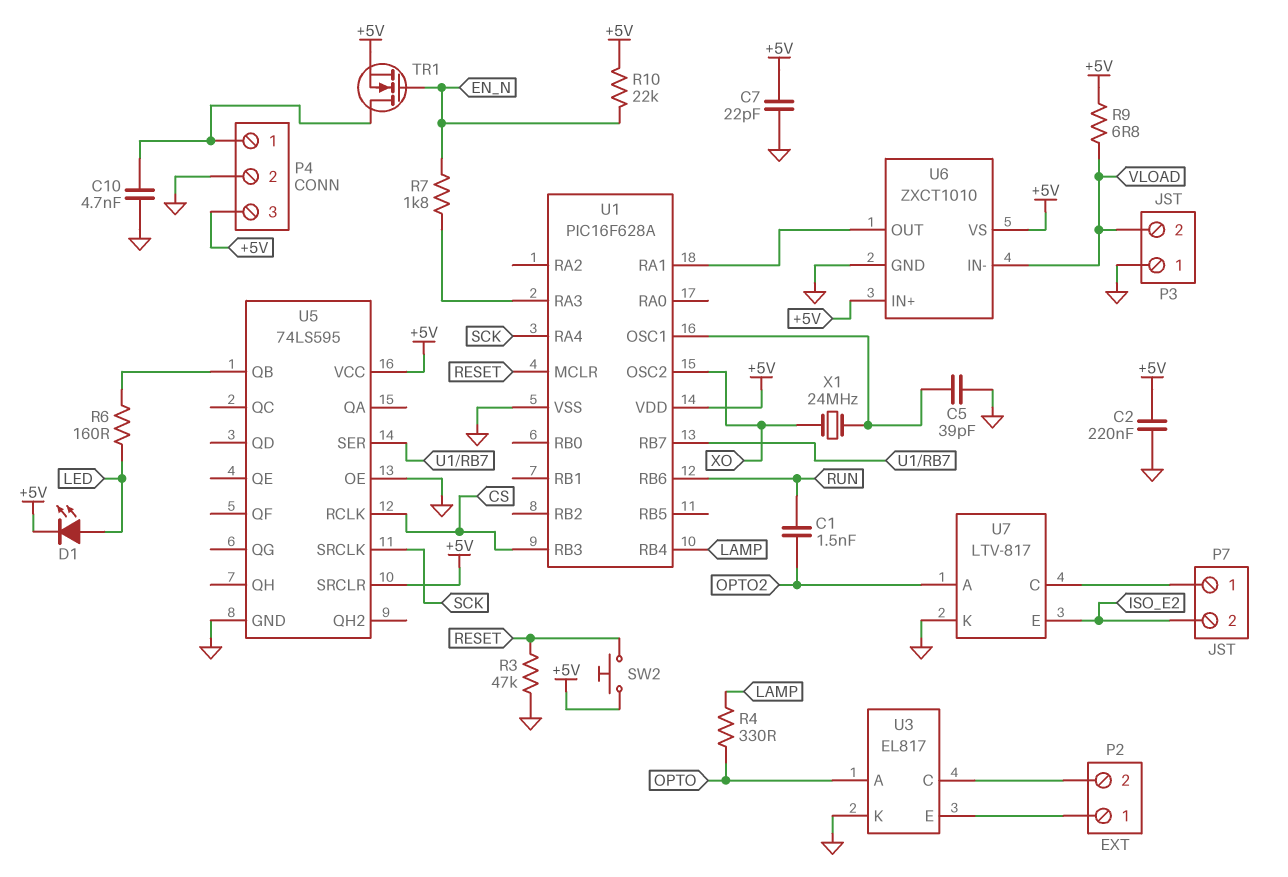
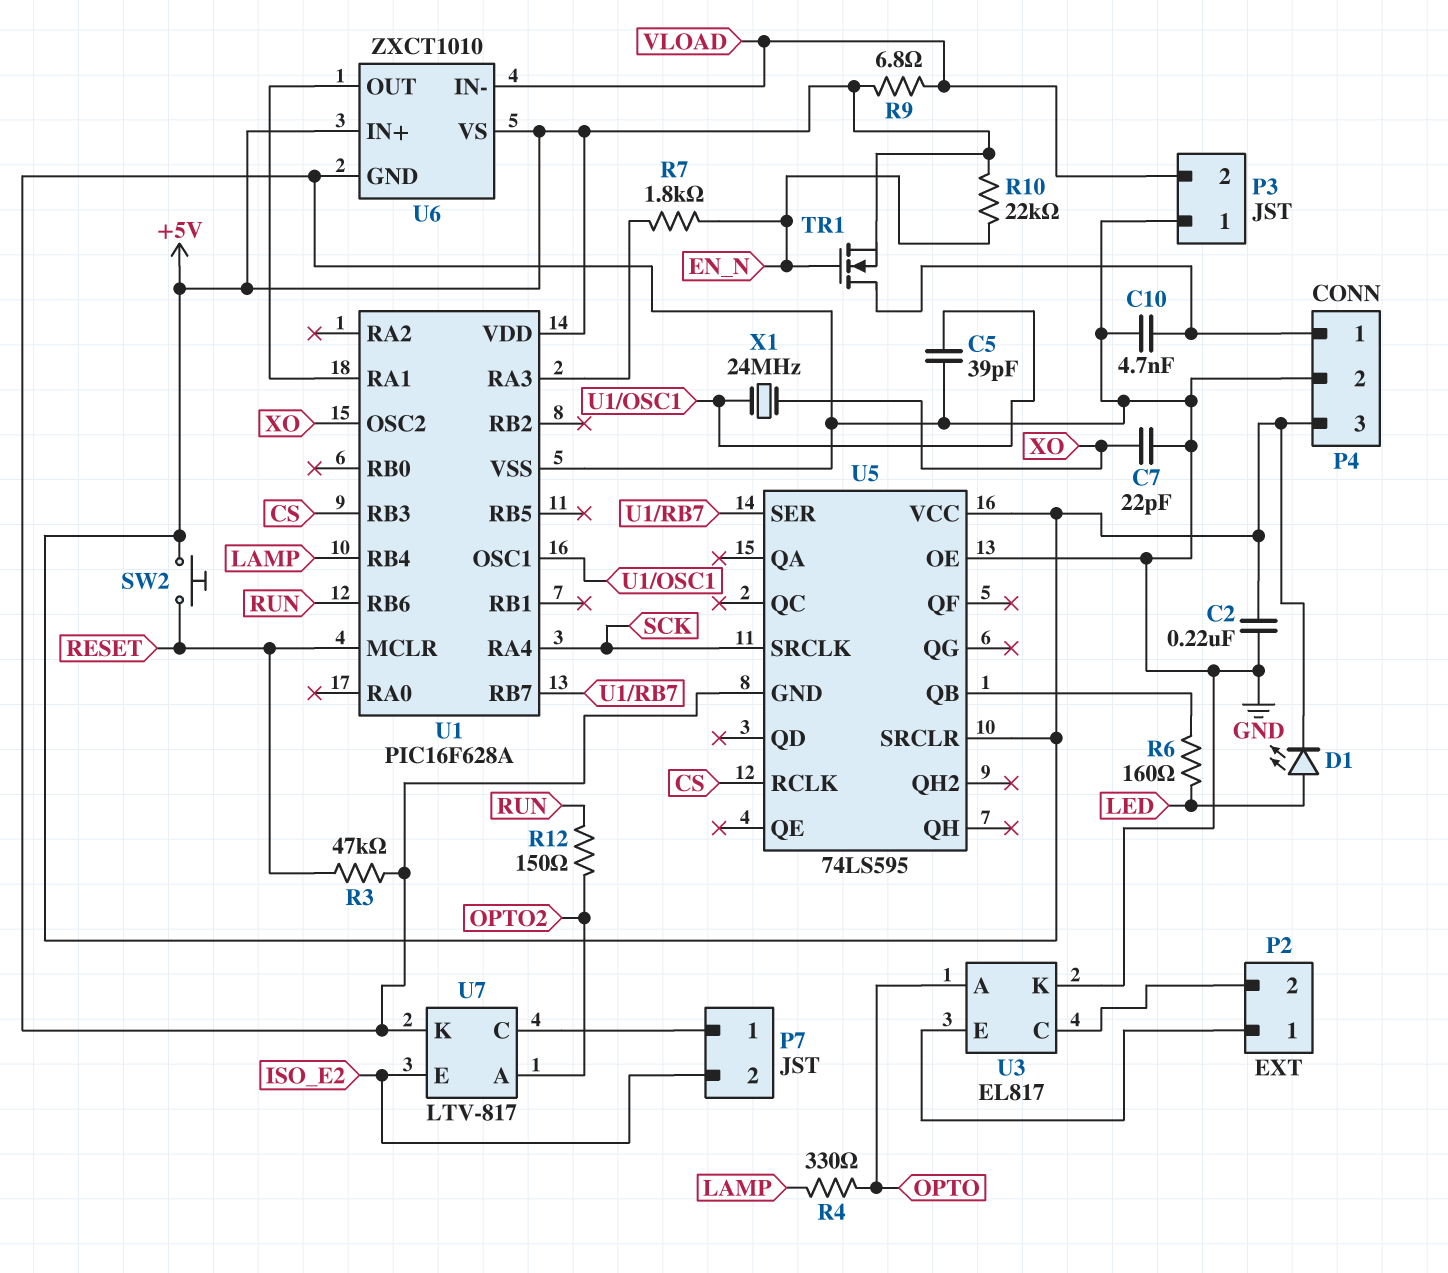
C1: 1.5nF (OPTO2, RUN) -> none
C7: 22pF (+5V, GND) -> 22pF (GND, XO)
R12: none -> 150 (OPTO2, RUN)

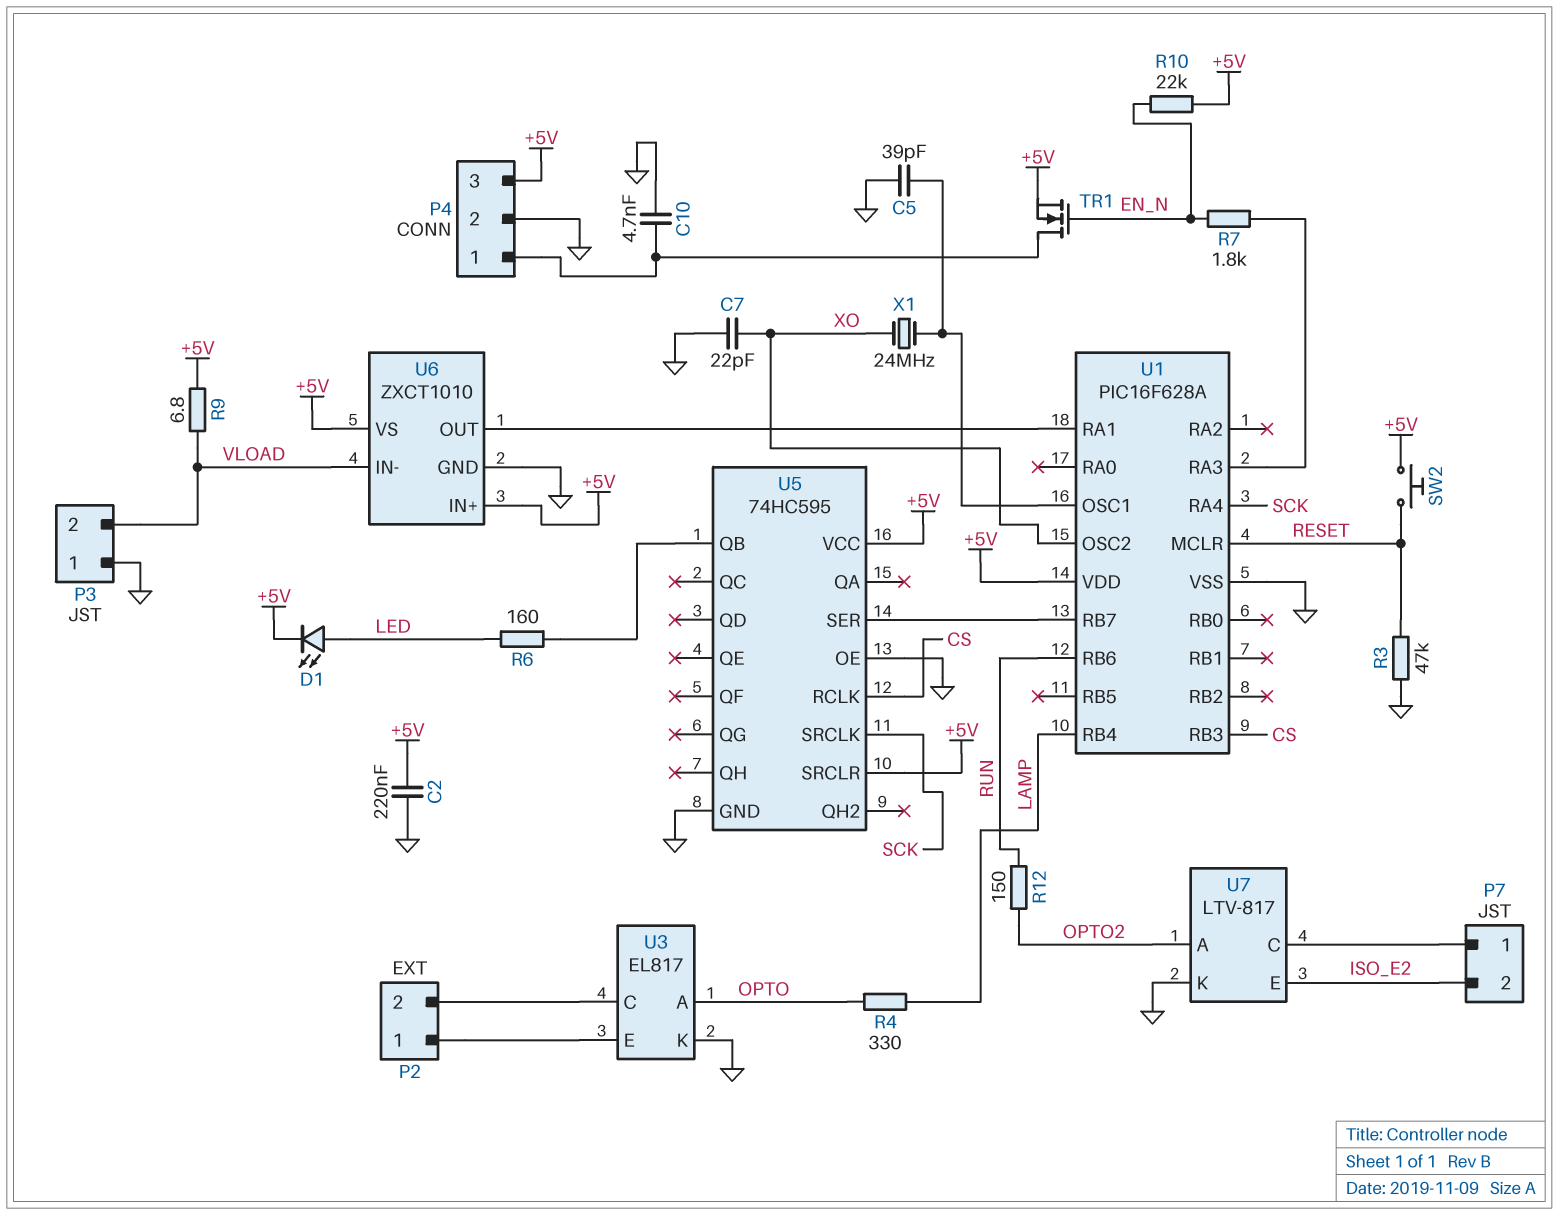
U5: 74LS595 -> 74HC595

